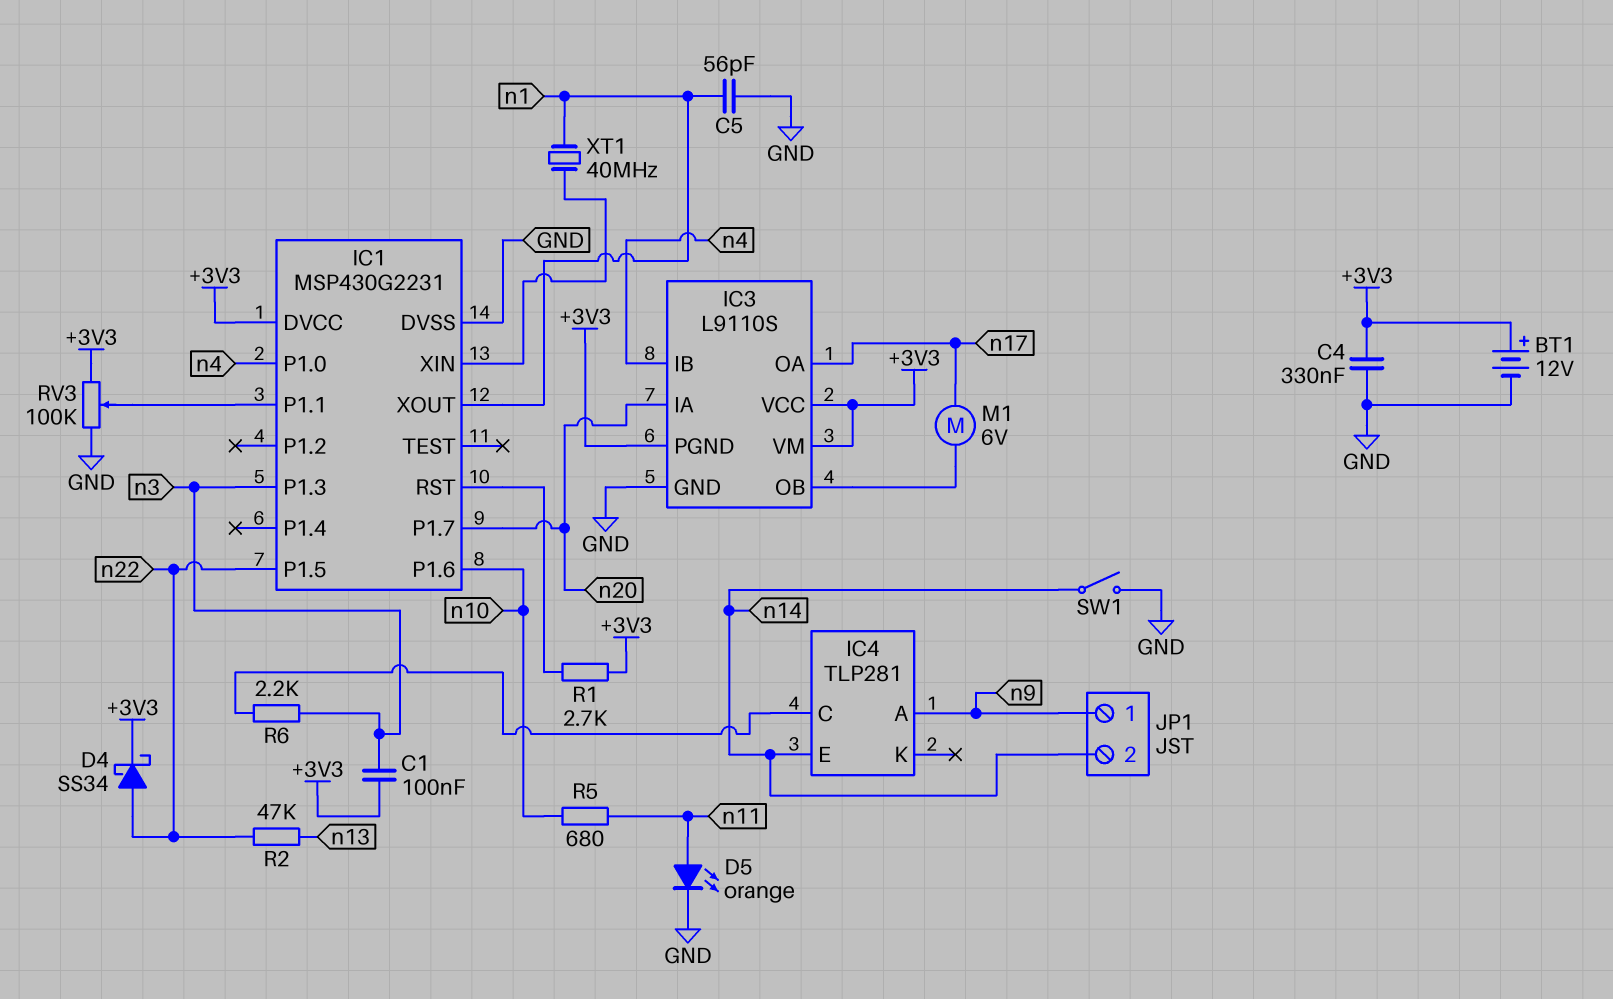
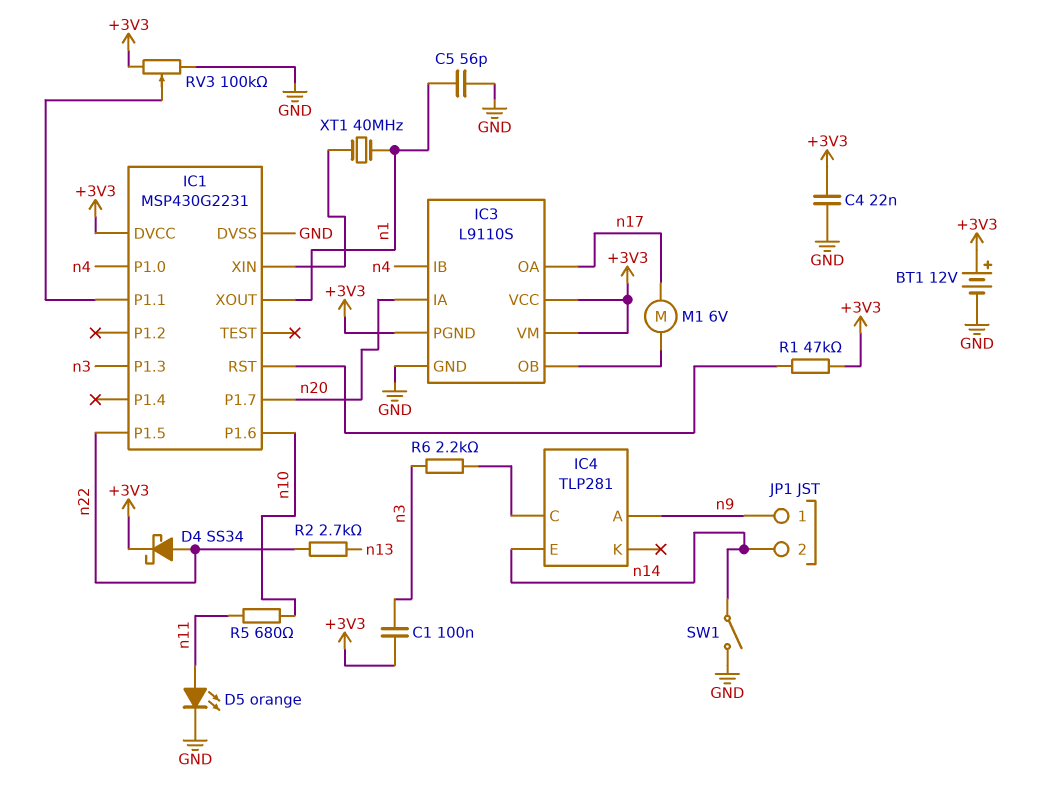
C4: 330nF (+3V3, GND) -> 22nF (+3V3, GND)
R1: 2.7k (+3V3, IC1/RST) -> 47k (+3V3, IC1/RST)
R2: 47k (n13, n22) -> 2.7k (n13, n22)

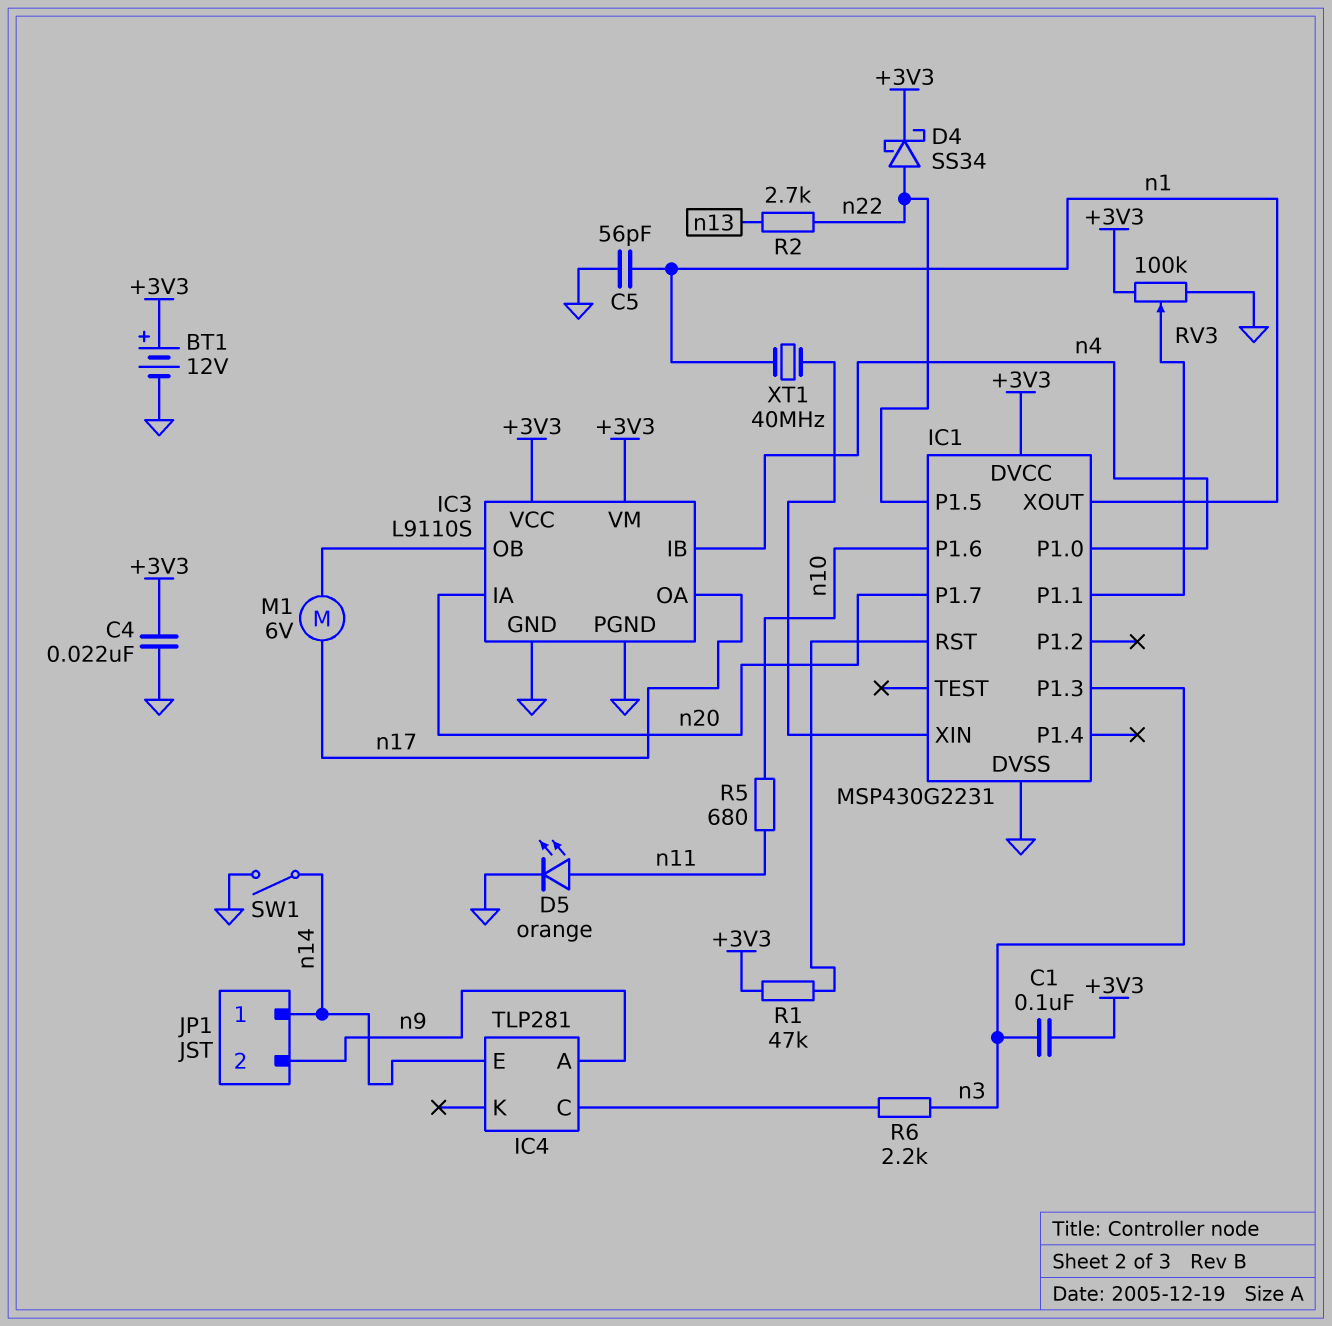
IC3 pin PGND: +3V3 -> GND
JP1 pin 1: n9 -> n14
JP1 pin 2: n14 -> n9

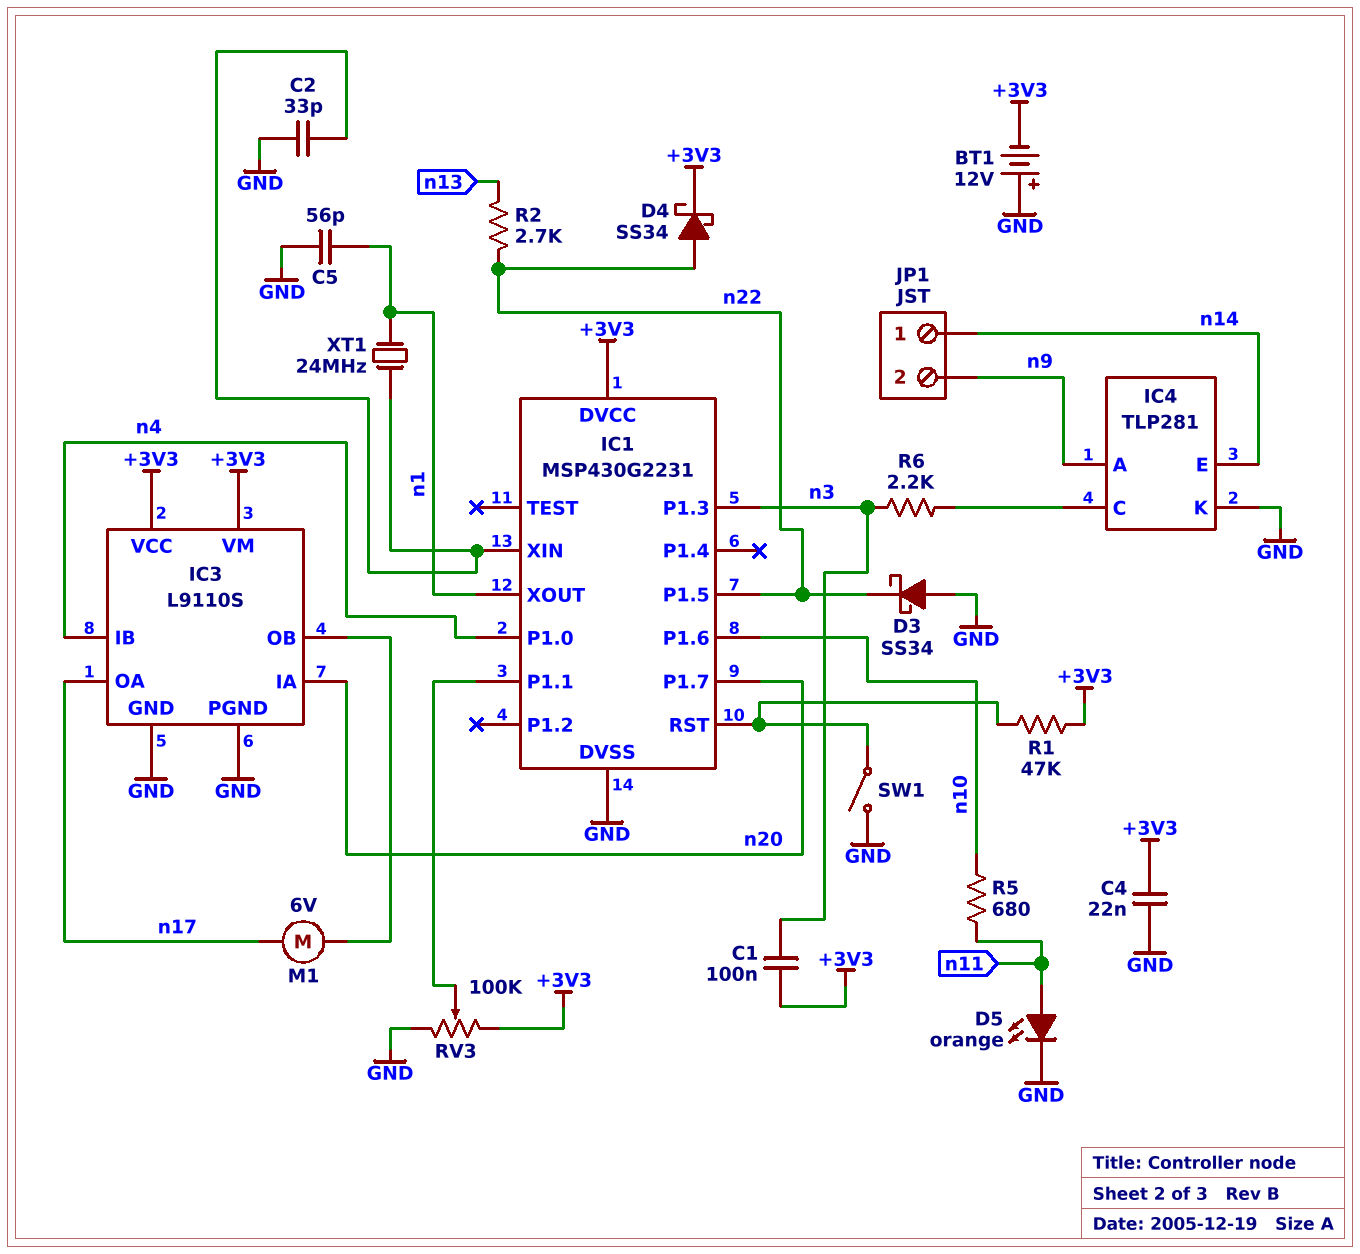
BT1: 12V (plus +3V3, minus GND) -> 12V (plus GND, minus +3V3)
C2: none -> 33pF (GND, IC1/XIN)
D3: none -> schottky SS34 (A GND, K n22)
IC4 pin K: none -> GND
SW1: switch (GND, n14) -> switch (GND, IC1/RST)
XT1: 40MHz (IC1/XIN, n1) -> 24MHz (IC1/XIN, n1)

